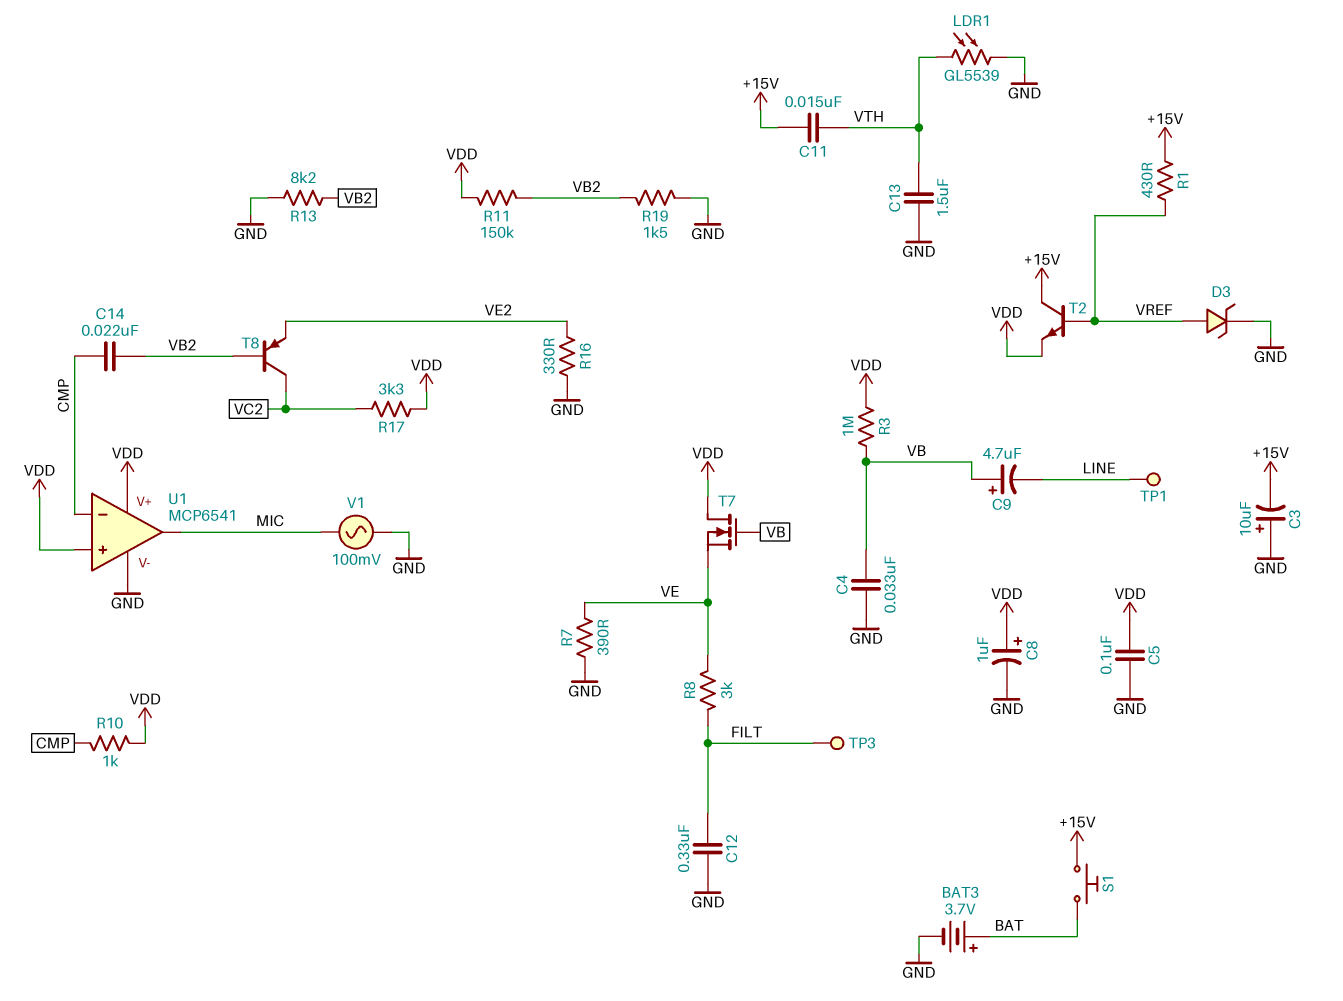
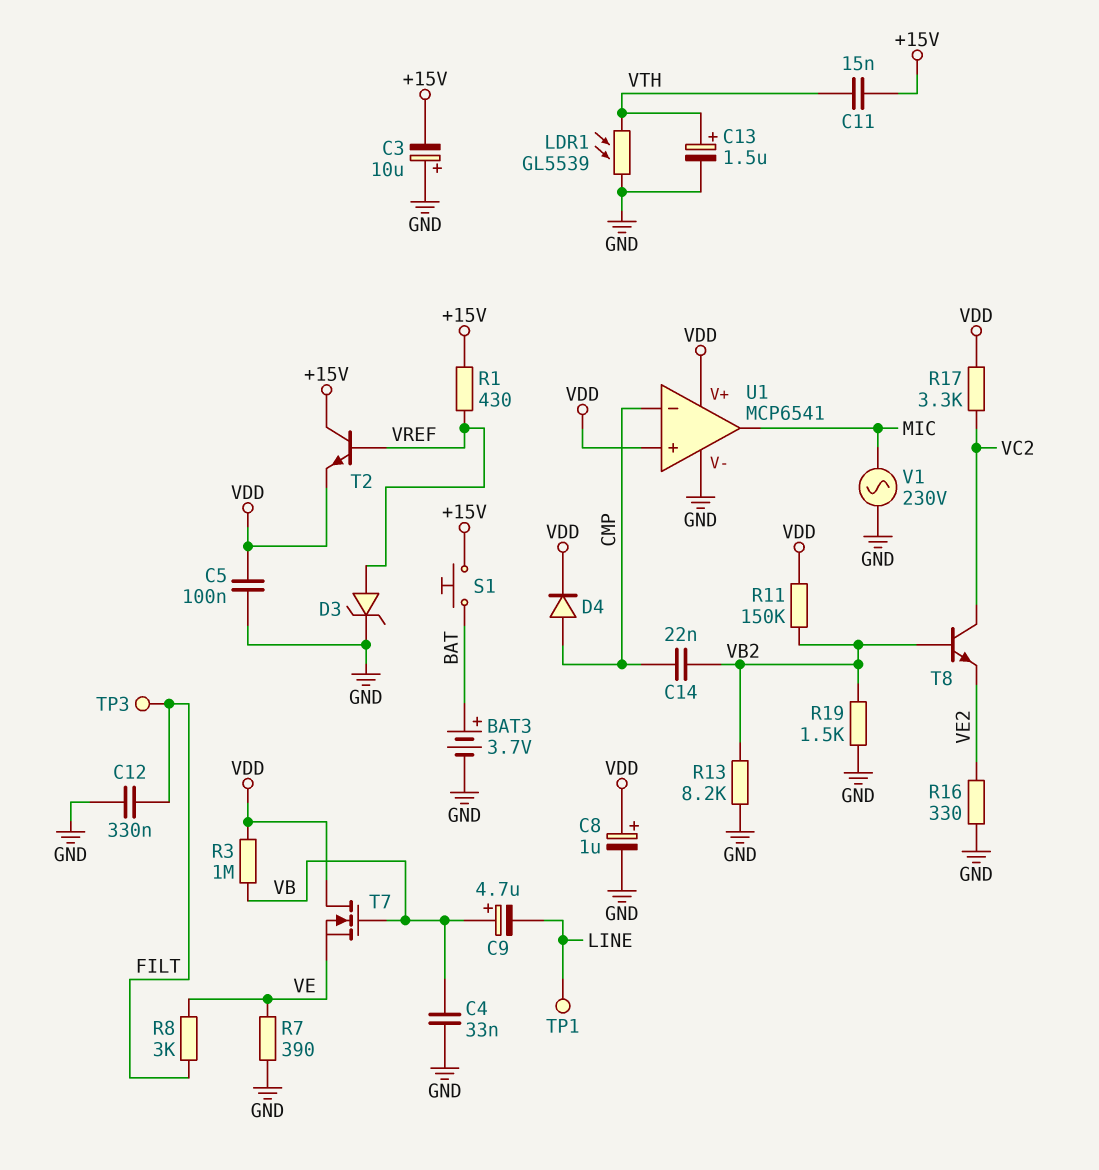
C13: 1.5uF (GND, VTH) -> 1.5uF (plus VTH, minus GND)
D4: none -> diode (A CMP, K VDD)
R10: 1k (CMP, VDD) -> none
T8: PNP (B VB2, C VC2, E VE2) -> NPN (B VB2, C VC2, E VE2)
V1: AC 100mV (GND, MIC) -> AC 230V (GND, MIC)

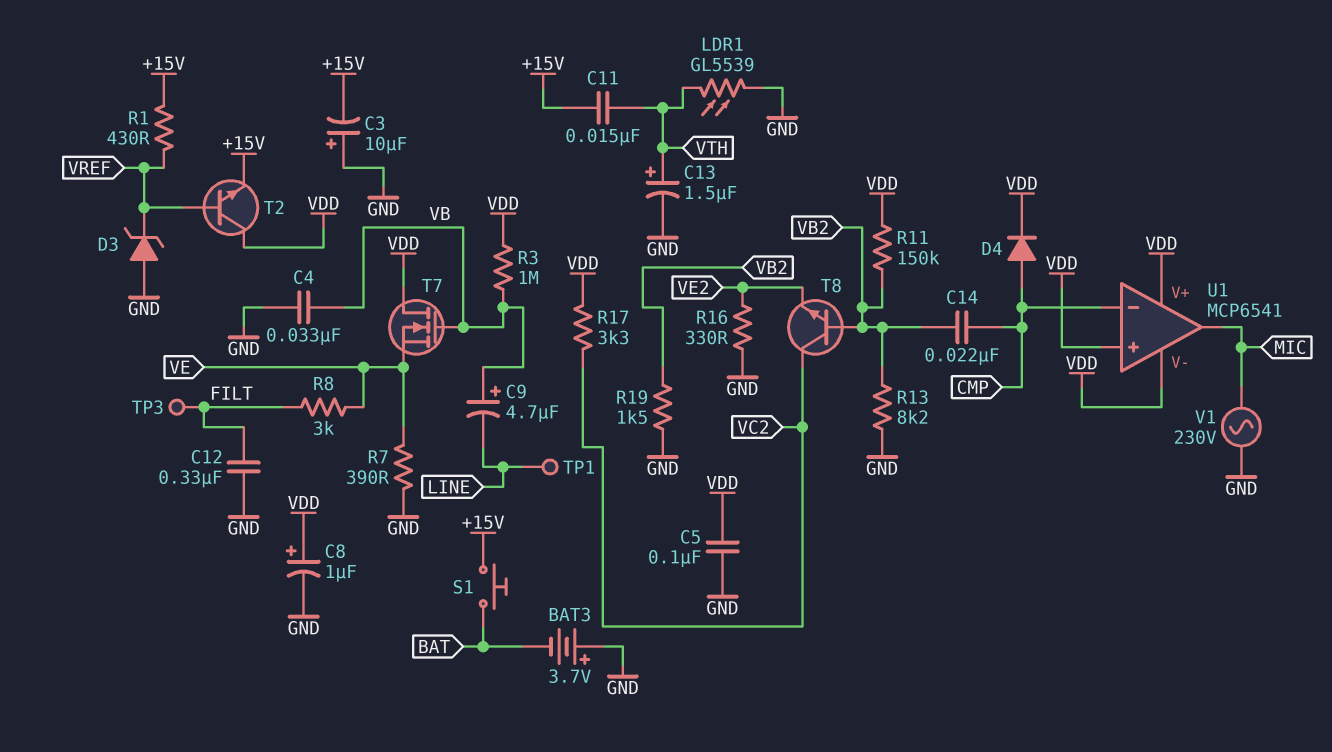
BAT3: 3.7V (plus BAT, minus GND) -> 3.7V (plus GND, minus BAT)
D3: zener (A VREF, K GND) -> zener (A GND, K VREF)
T2: NPN (B VREF, C +15V, E VDD) -> NPN (B VREF, C VDD, E +15V)
U1 pin V-: GND -> VDD

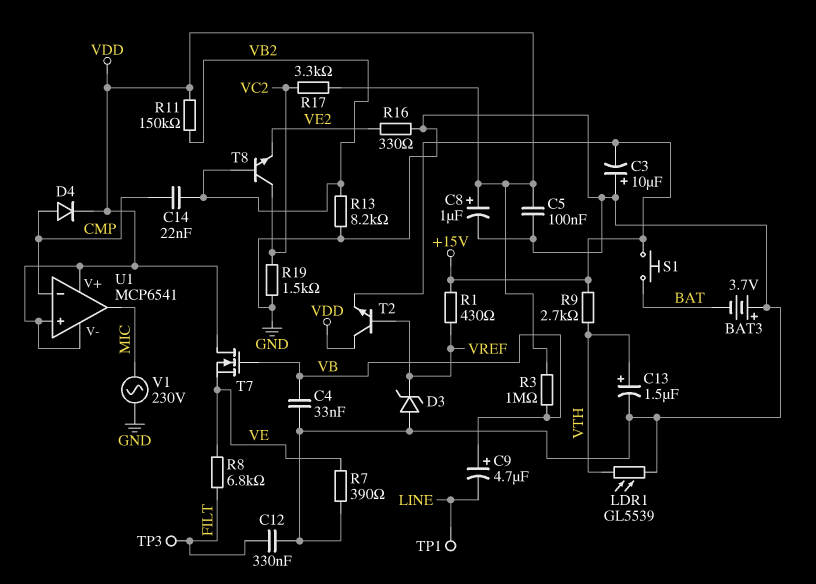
C11: 15nF (+15V, VTH) -> none
R8: 3k (FILT, VE) -> 6.8k (FILT, VE)
R9: none -> 2.7k (+15V, VTH)
R19: 1.5k (GND, VB2) -> 1.5k (GND, VC2)

